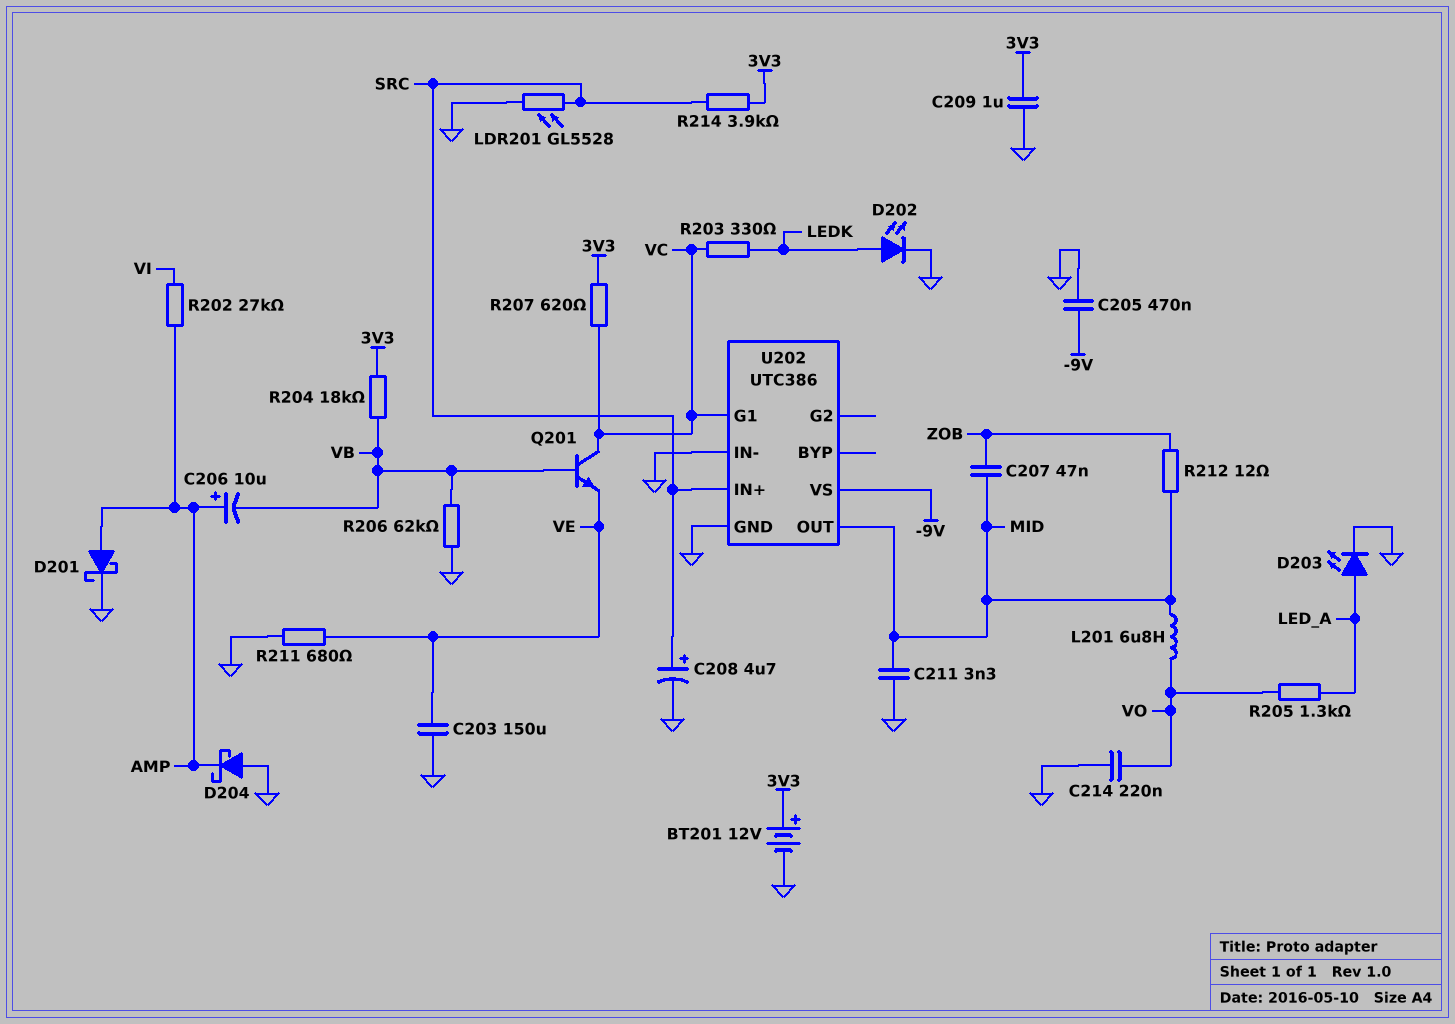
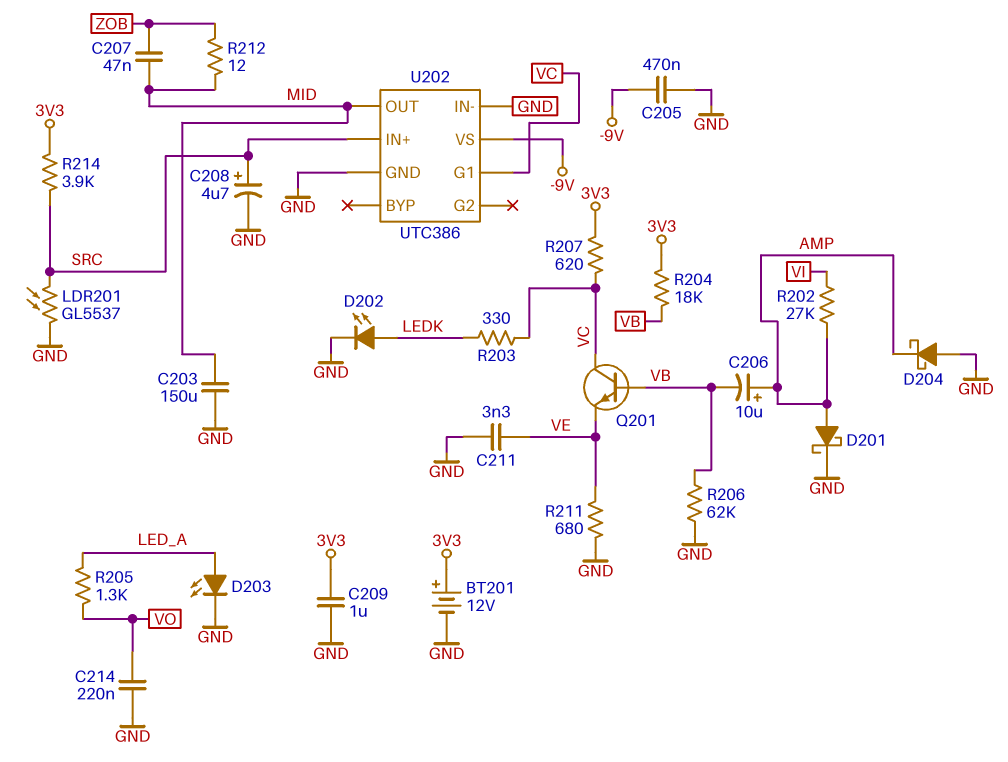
C203: 150uF (GND, VE) -> 150uF (GND, MID)
C211: 3.3nF (GND, MID) -> 3.3nF (GND, VE)
L201: 6.8uH (MID, VO) -> none
LDR201: GL5528 (GND, SRC) -> GL5537 (GND, SRC)

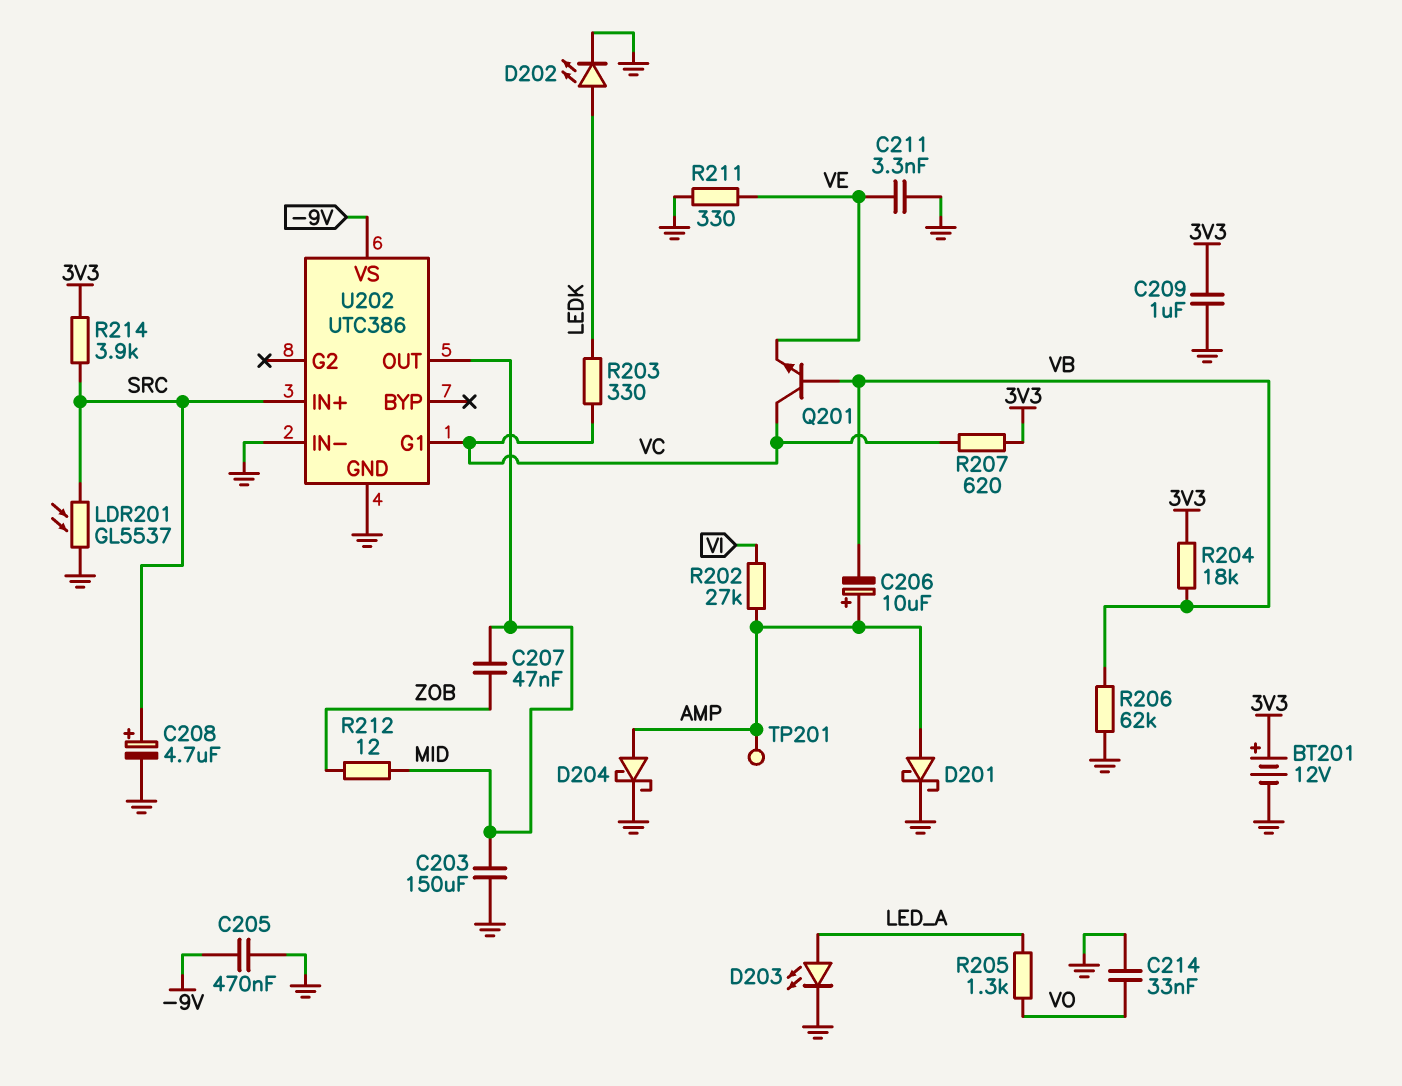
C214: 220nF (GND, VO) -> 33nF (GND, VO)
D204: schottky (A GND, K AMP) -> schottky (A AMP, K GND)
R211: 680 (GND, VE) -> 330 (GND, VE)
TP201: none -> test point (AMP)

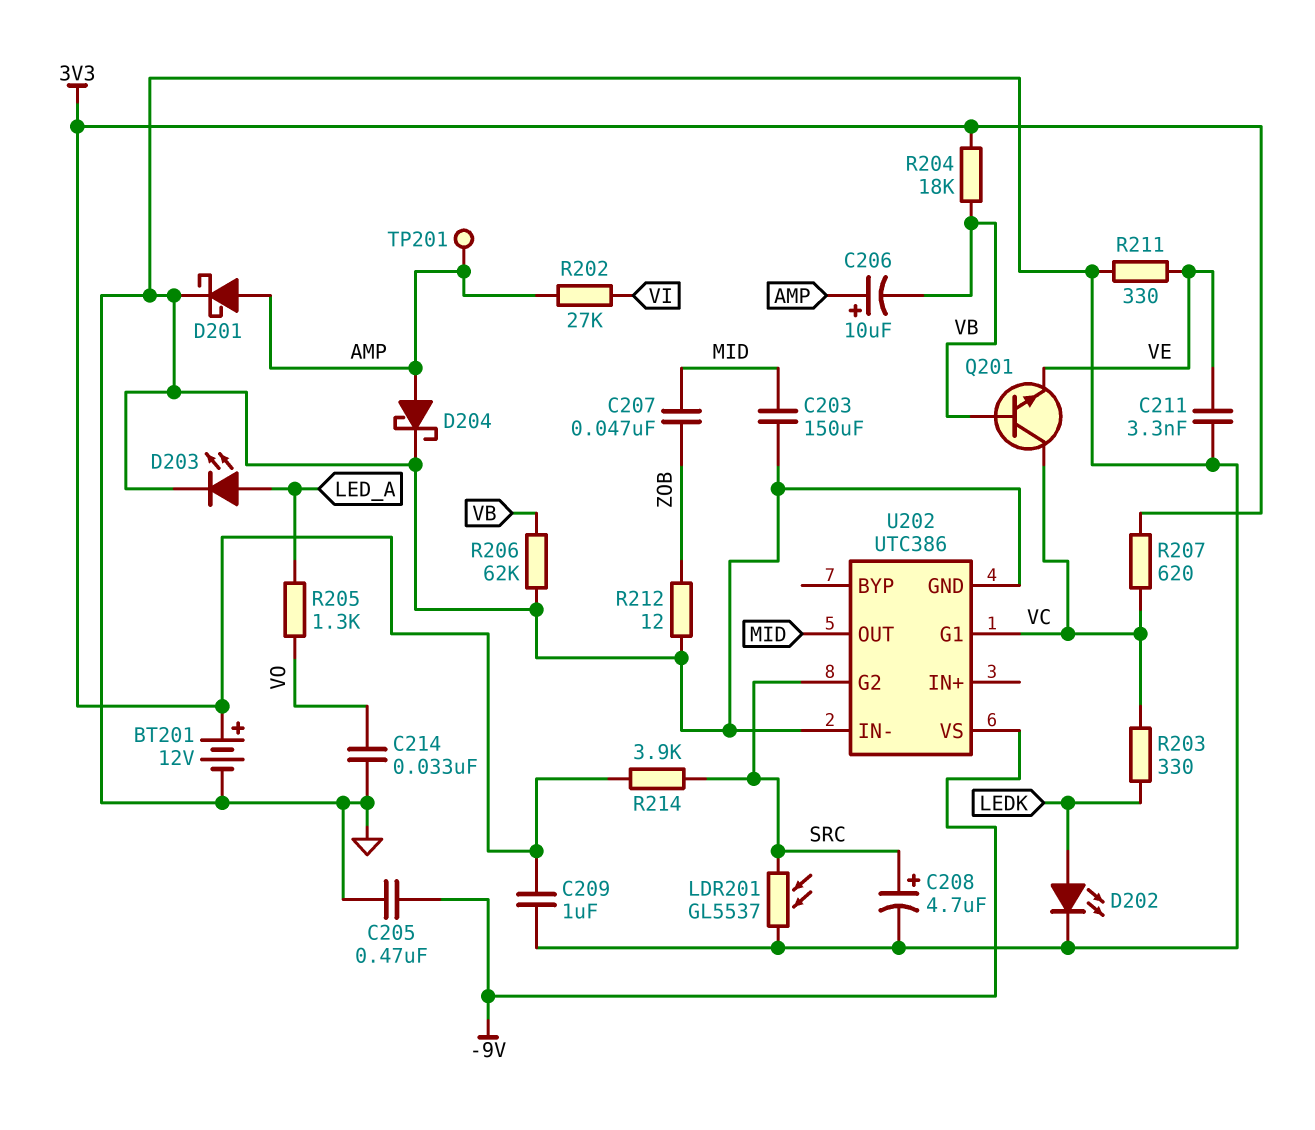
R212: 12 (MID, ZOB) -> 12 (GND, ZOB)
U202 pin G2: none -> SRC
U202 pin IN+: SRC -> none

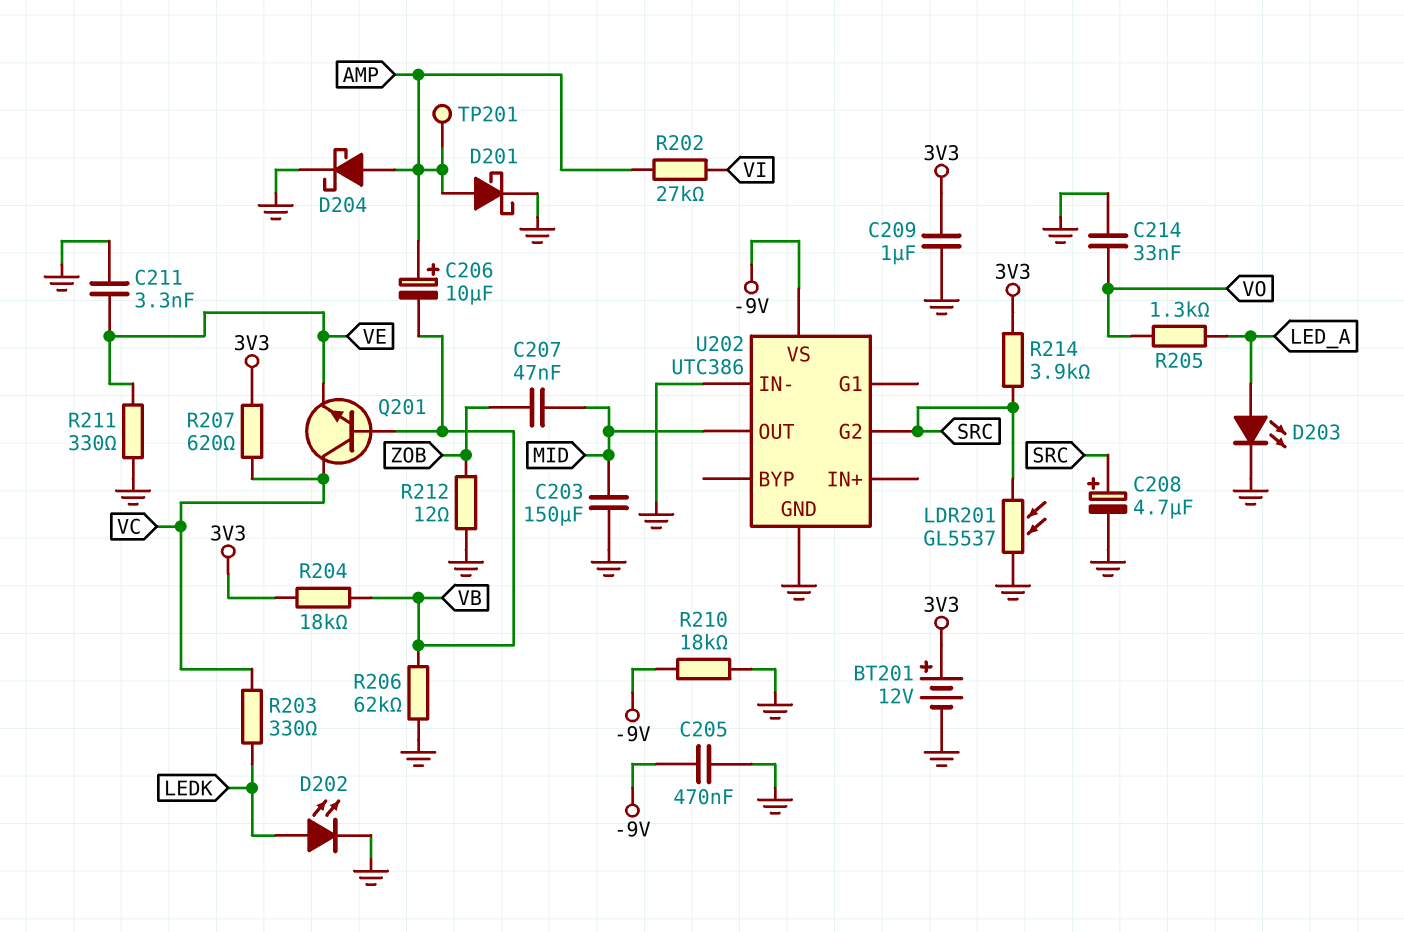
R210: none -> 18k (-9V, GND)
U202 pin G1: VC -> none

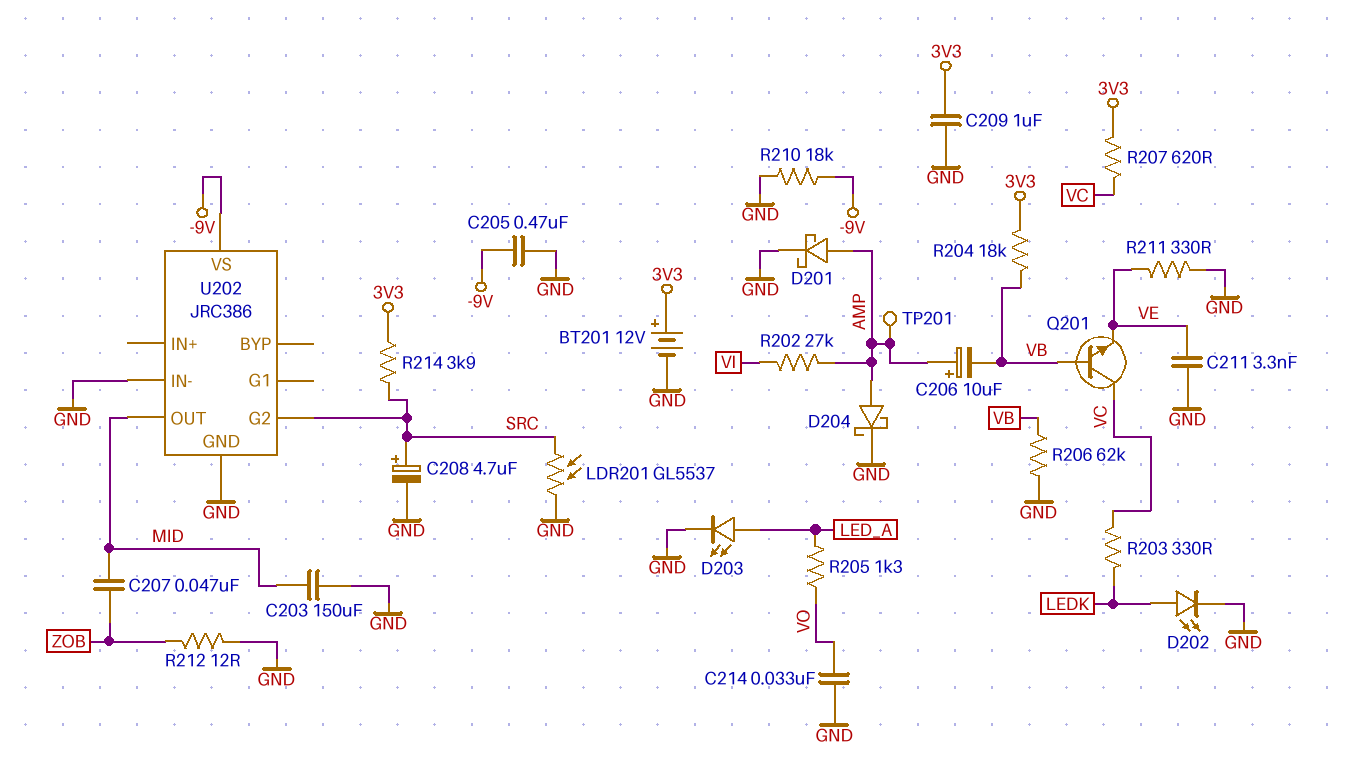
U202: UTC386 -> JRC386

